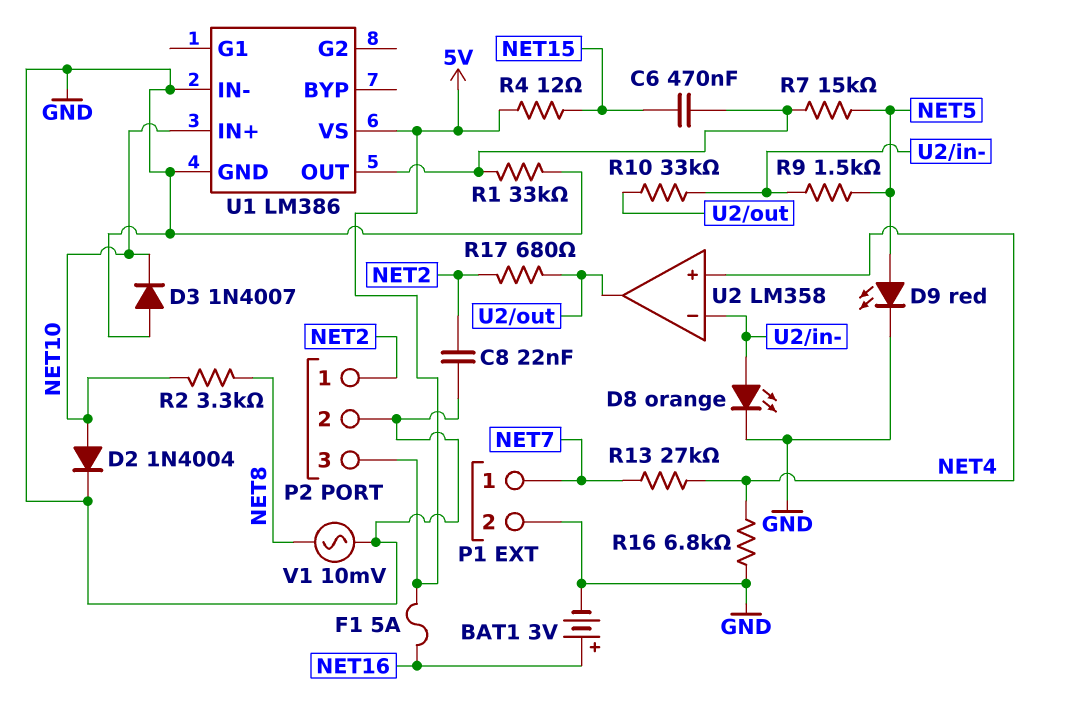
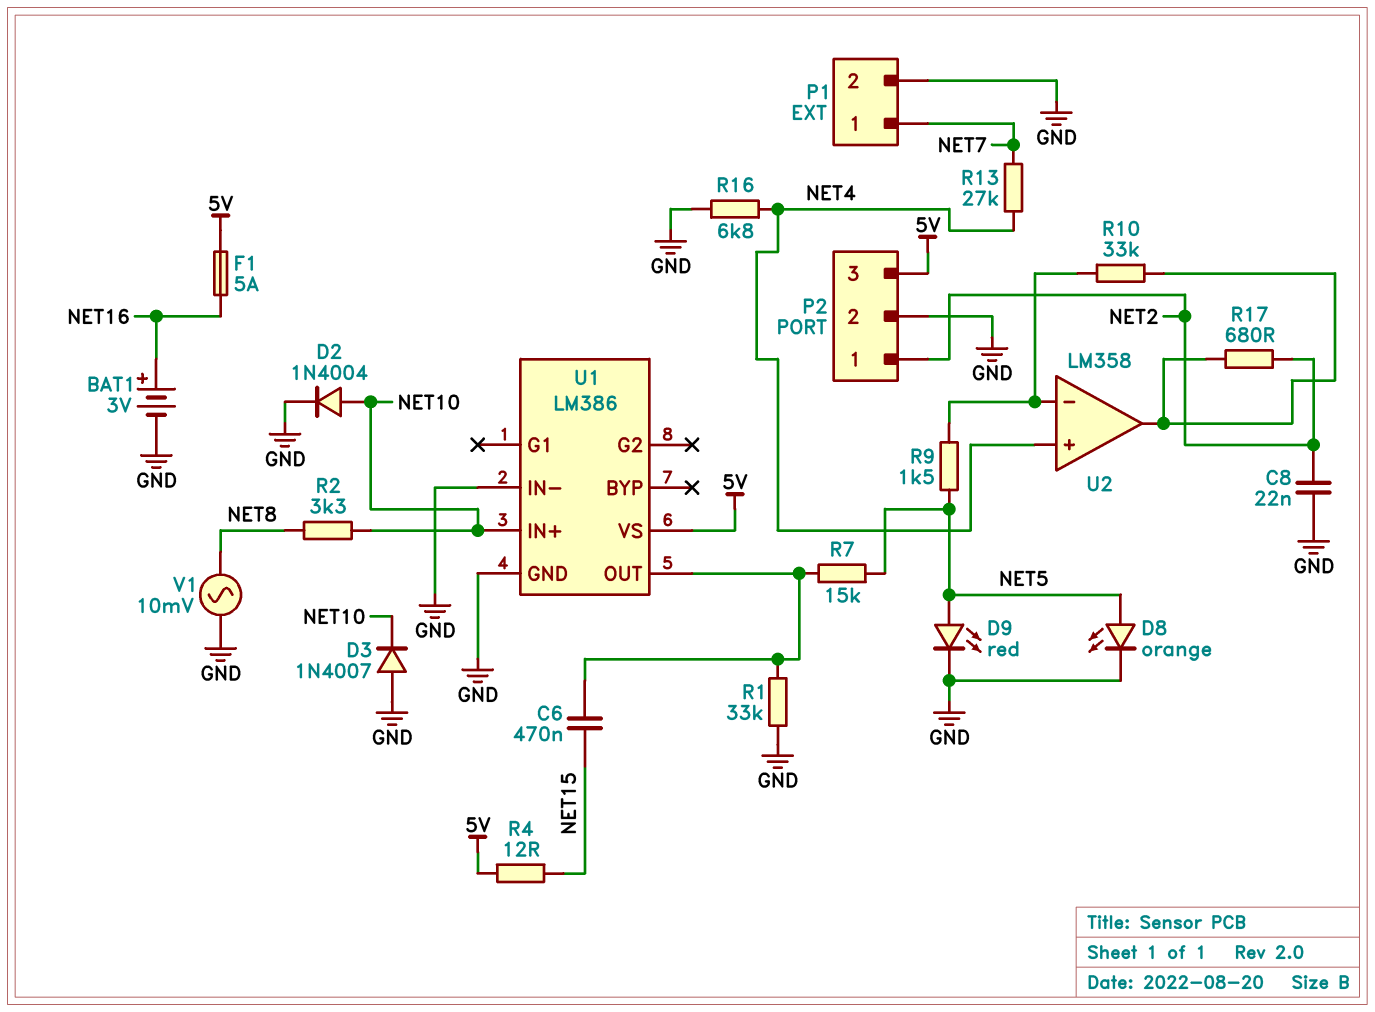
D8: LED orange (A U2/in-, K GND) -> LED orange (A NET5, K GND)

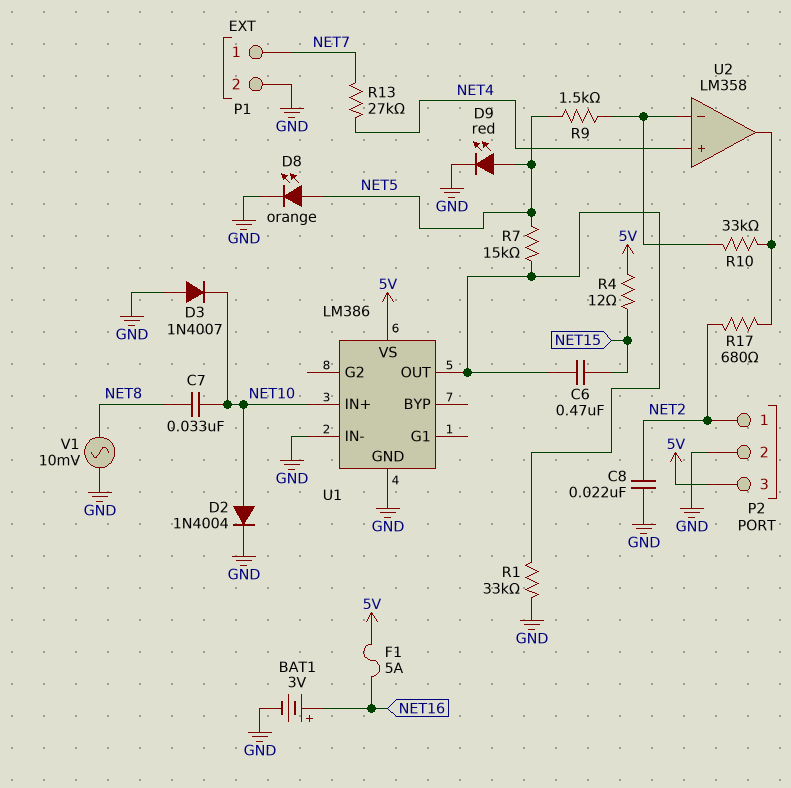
C7: none -> 33nF (NET8, NET10)
R2: 3.3k (NET8, NET10) -> none
R16: 6.8k (GND, NET4) -> none

